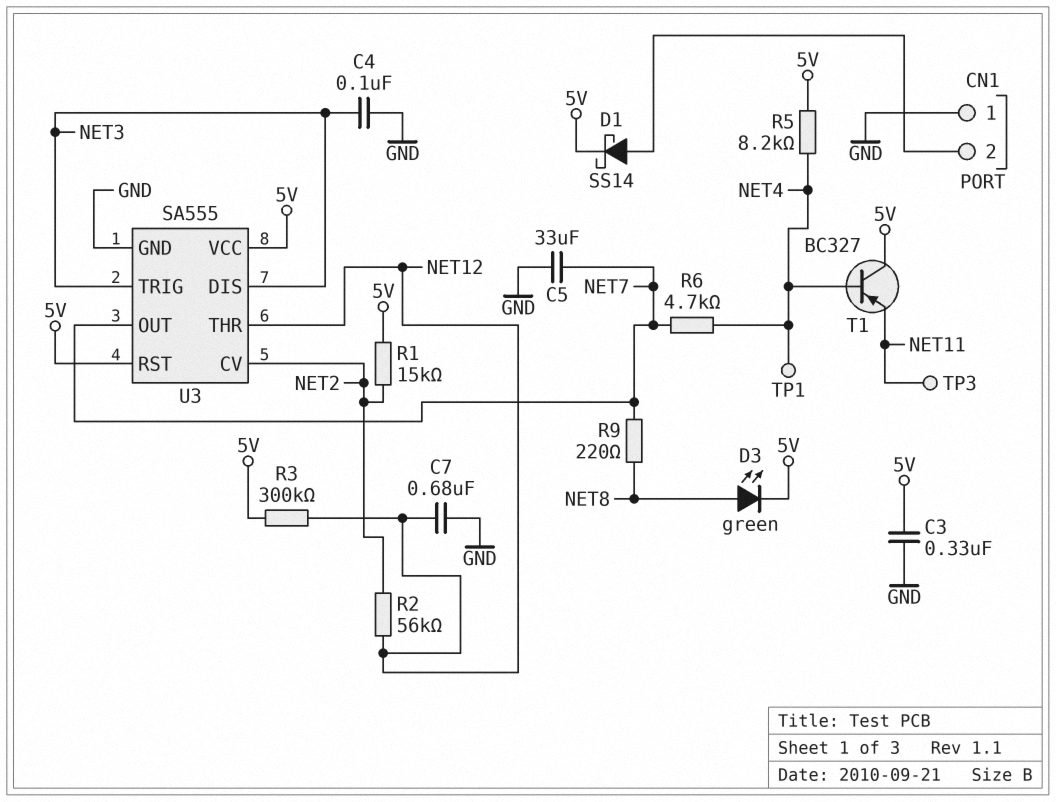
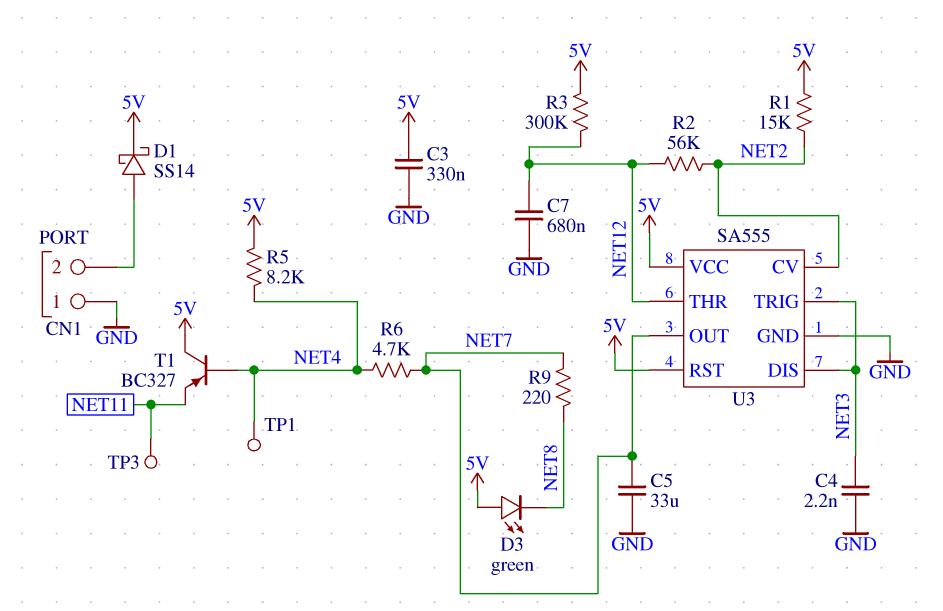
C4: 100nF (GND, NET3) -> 2.2nF (GND, NET3)
D3: LED green (A NET8, K 5V) -> LED green (A 5V, K NET8)

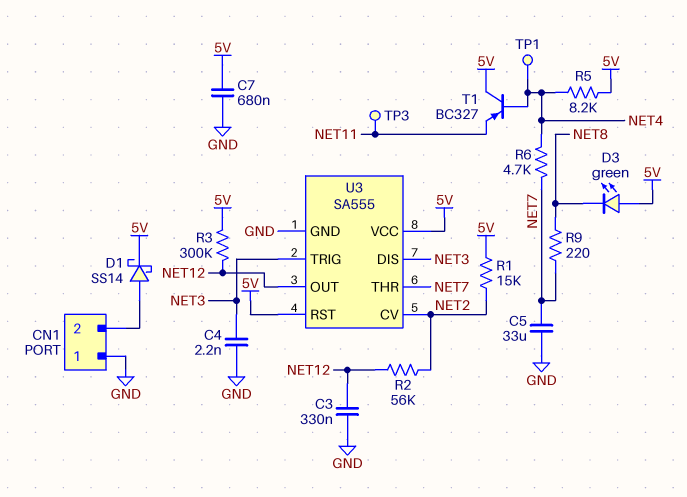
C3: 330nF (5V, GND) -> 330nF (GND, NET12)
C7: 680nF (GND, NET12) -> 680nF (5V, GND)
U3 pin OUT: NET7 -> NET12
U3 pin THR: NET12 -> NET7

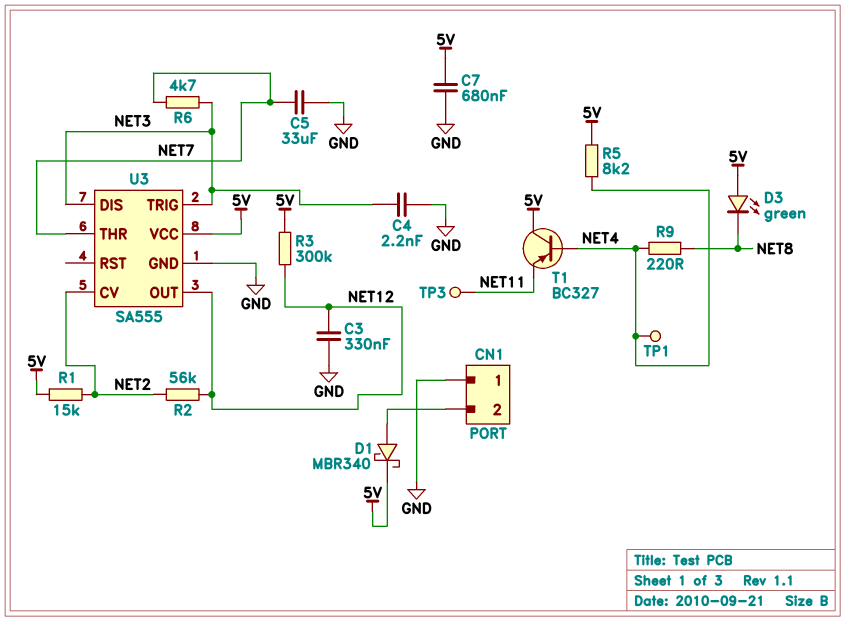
D1: schottky SS14 (A CN1/2, K 5V) -> schottky MBR340 (A CN1/2, K 5V)
R6: 4.7k (NET4, NET7) -> 4.7k (NET3, NET7)
R9: 220 (NET7, NET8) -> 220 (NET4, NET8)
U3 pin RST: 5V -> none

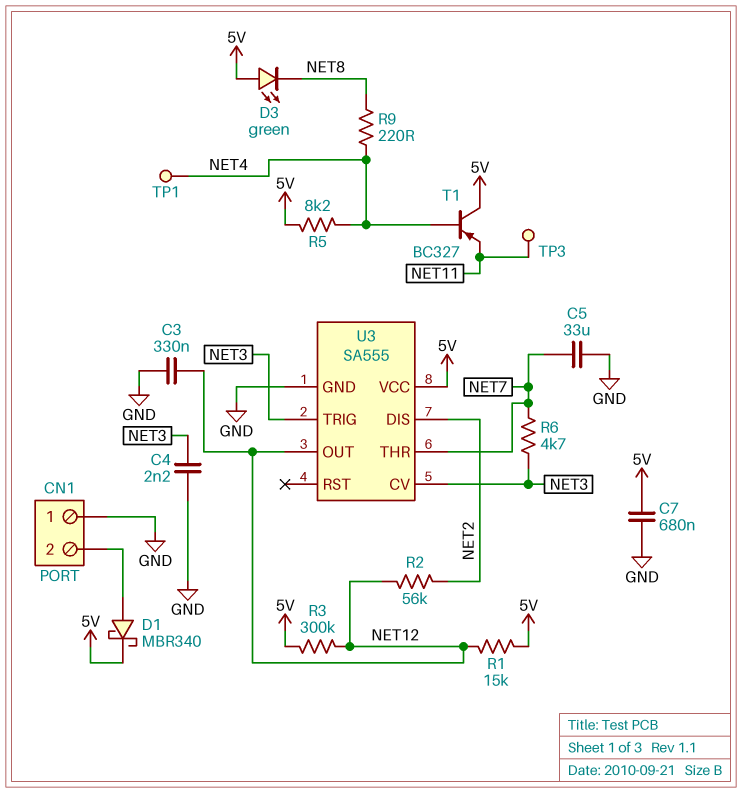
R1: 15k (5V, NET2) -> 15k (5V, NET12)
U3 pin CV: NET2 -> NET3
U3 pin DIS: NET3 -> NET2

